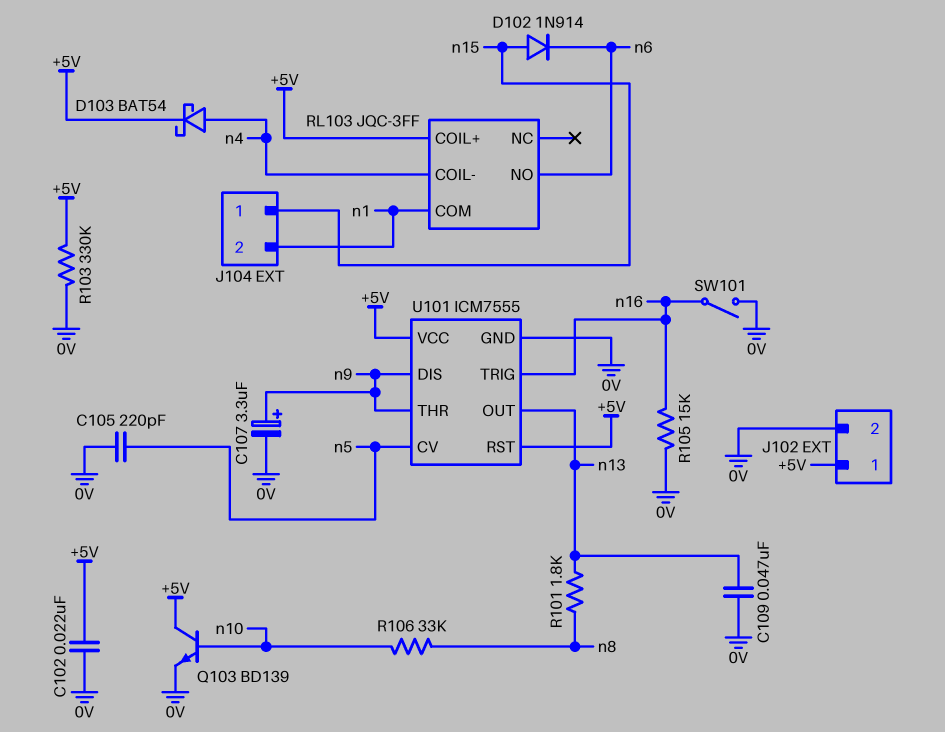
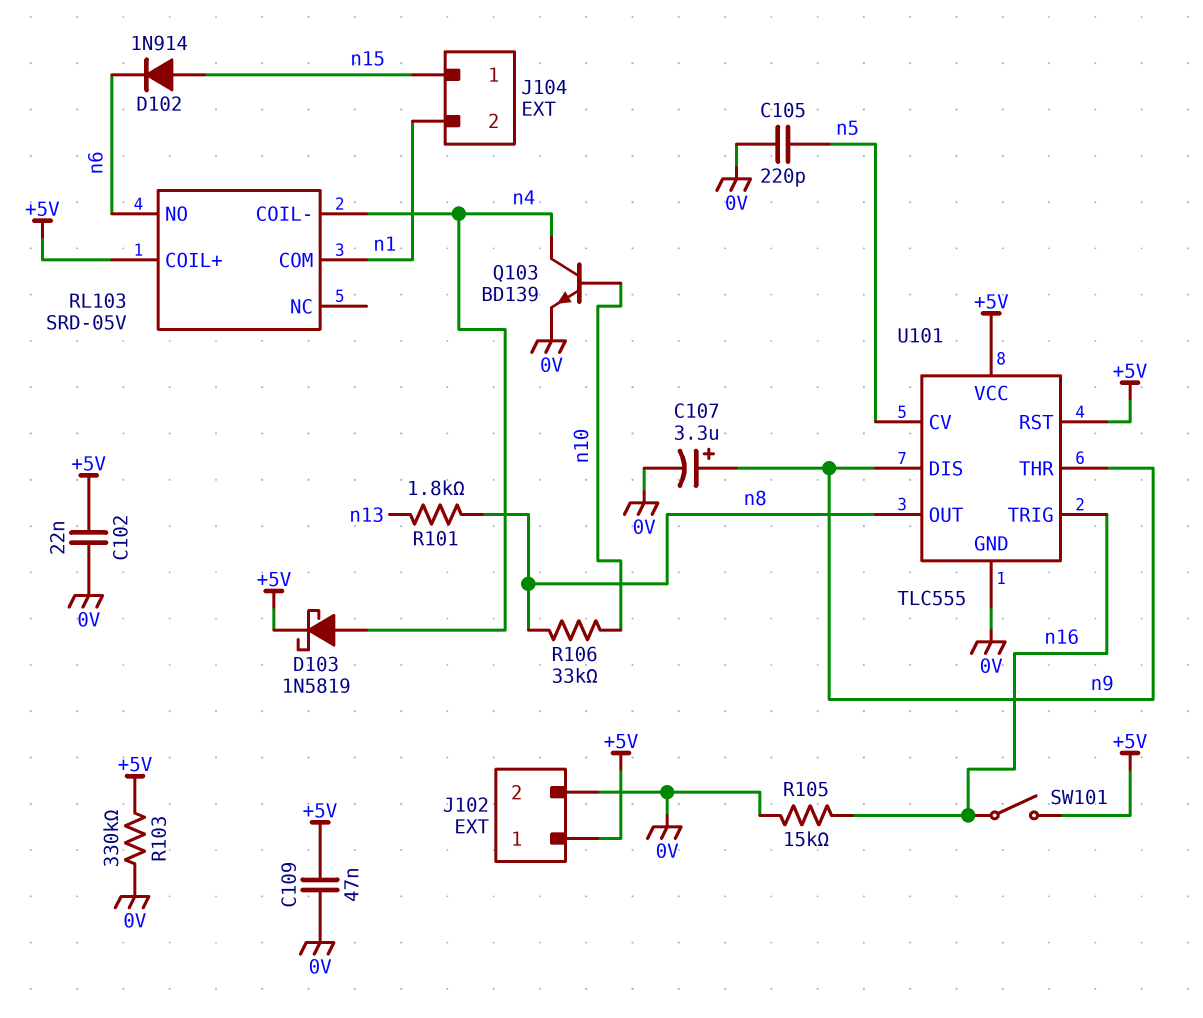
C109: 47nF (0V, n13) -> 47nF (+5V, 0V)
D103: schottky BAT54 (A n4, K +5V) -> schottky 1N5819 (A n4, K +5V)
Q103: NPN BD139 (B n10, C +5V, E 0V) -> NPN BD139 (B n10, C n4, E 0V)
RL103: JQC-3FF -> SRD-05V
SW101: switch (0V, n16) -> switch (+5V, n16)
U101: ICM7555 -> TLC555
U101 pin OUT: n13 -> n8

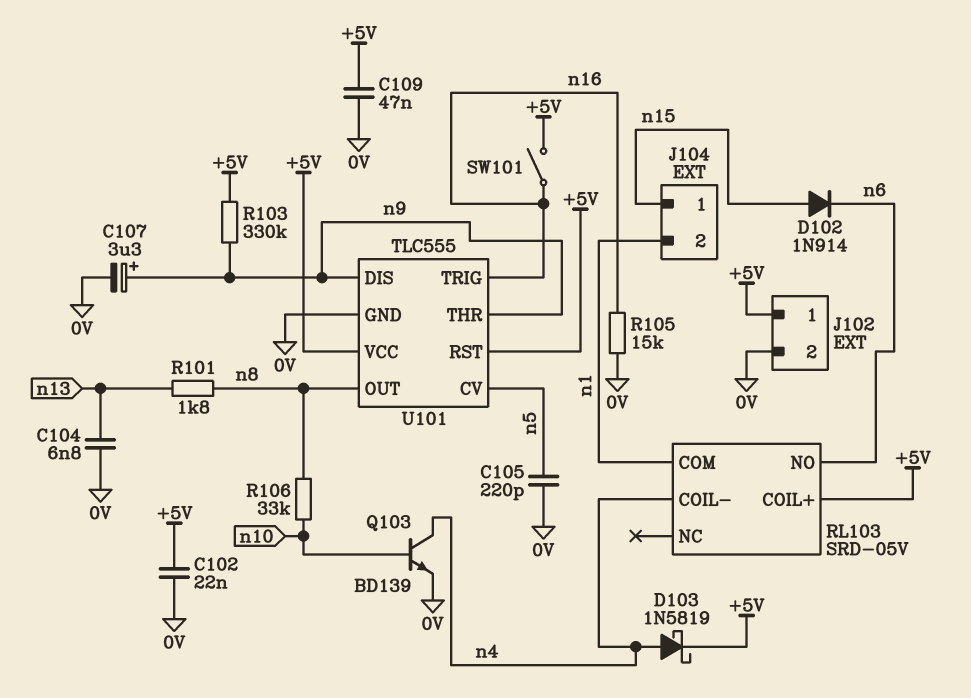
C104: none -> 6.8nF (0V, n13)
R103: 330k (+5V, 0V) -> 330k (+5V, n9)

